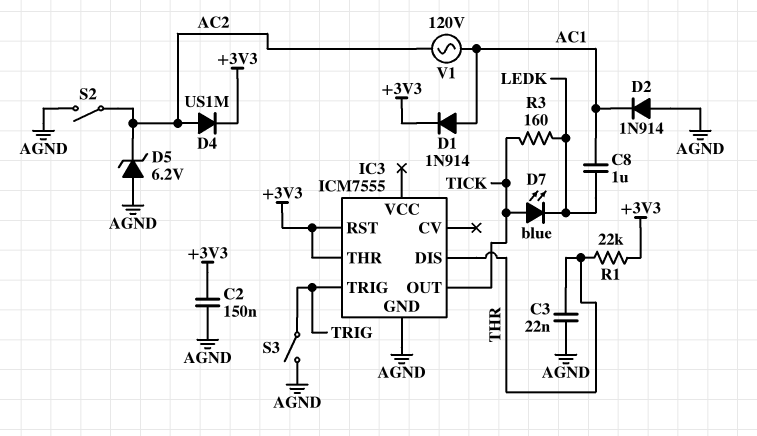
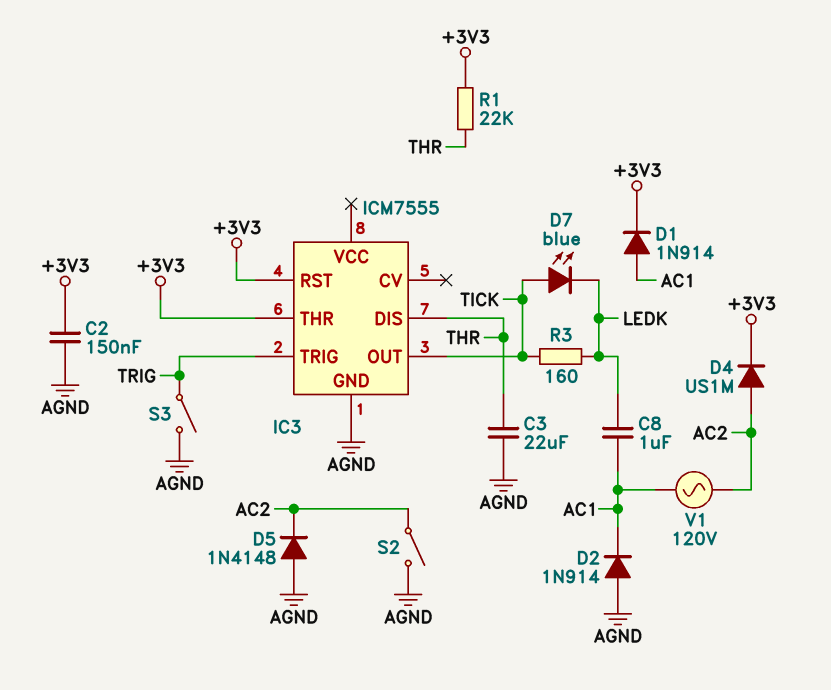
C3: 22nF (AGND, THR) -> 22uF (AGND, THR)
D5: zener 6.2V (A AGND, K AC2) -> diode 1N4148 (A AGND, K AC2)

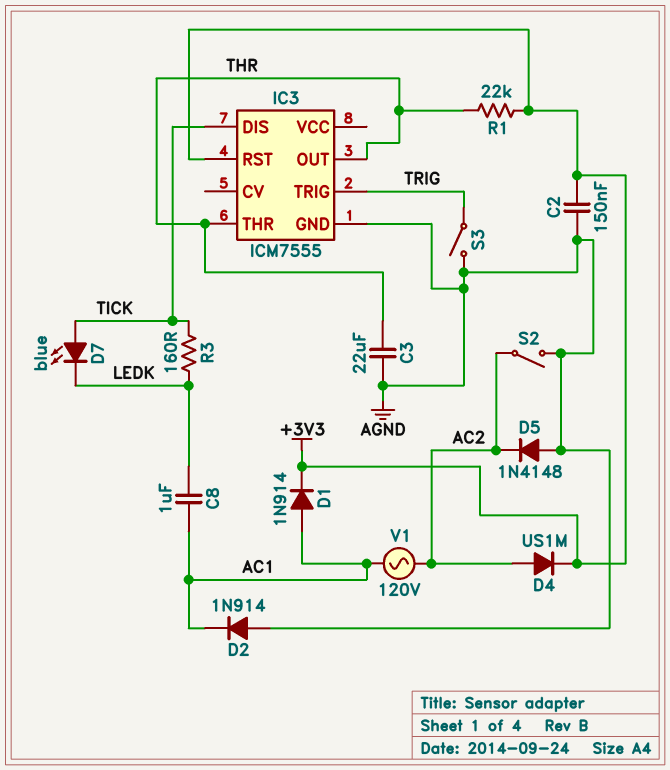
IC3 pin DIS: THR -> TICK
IC3 pin OUT: TICK -> THR
IC3 pin THR: +3V3 -> THR

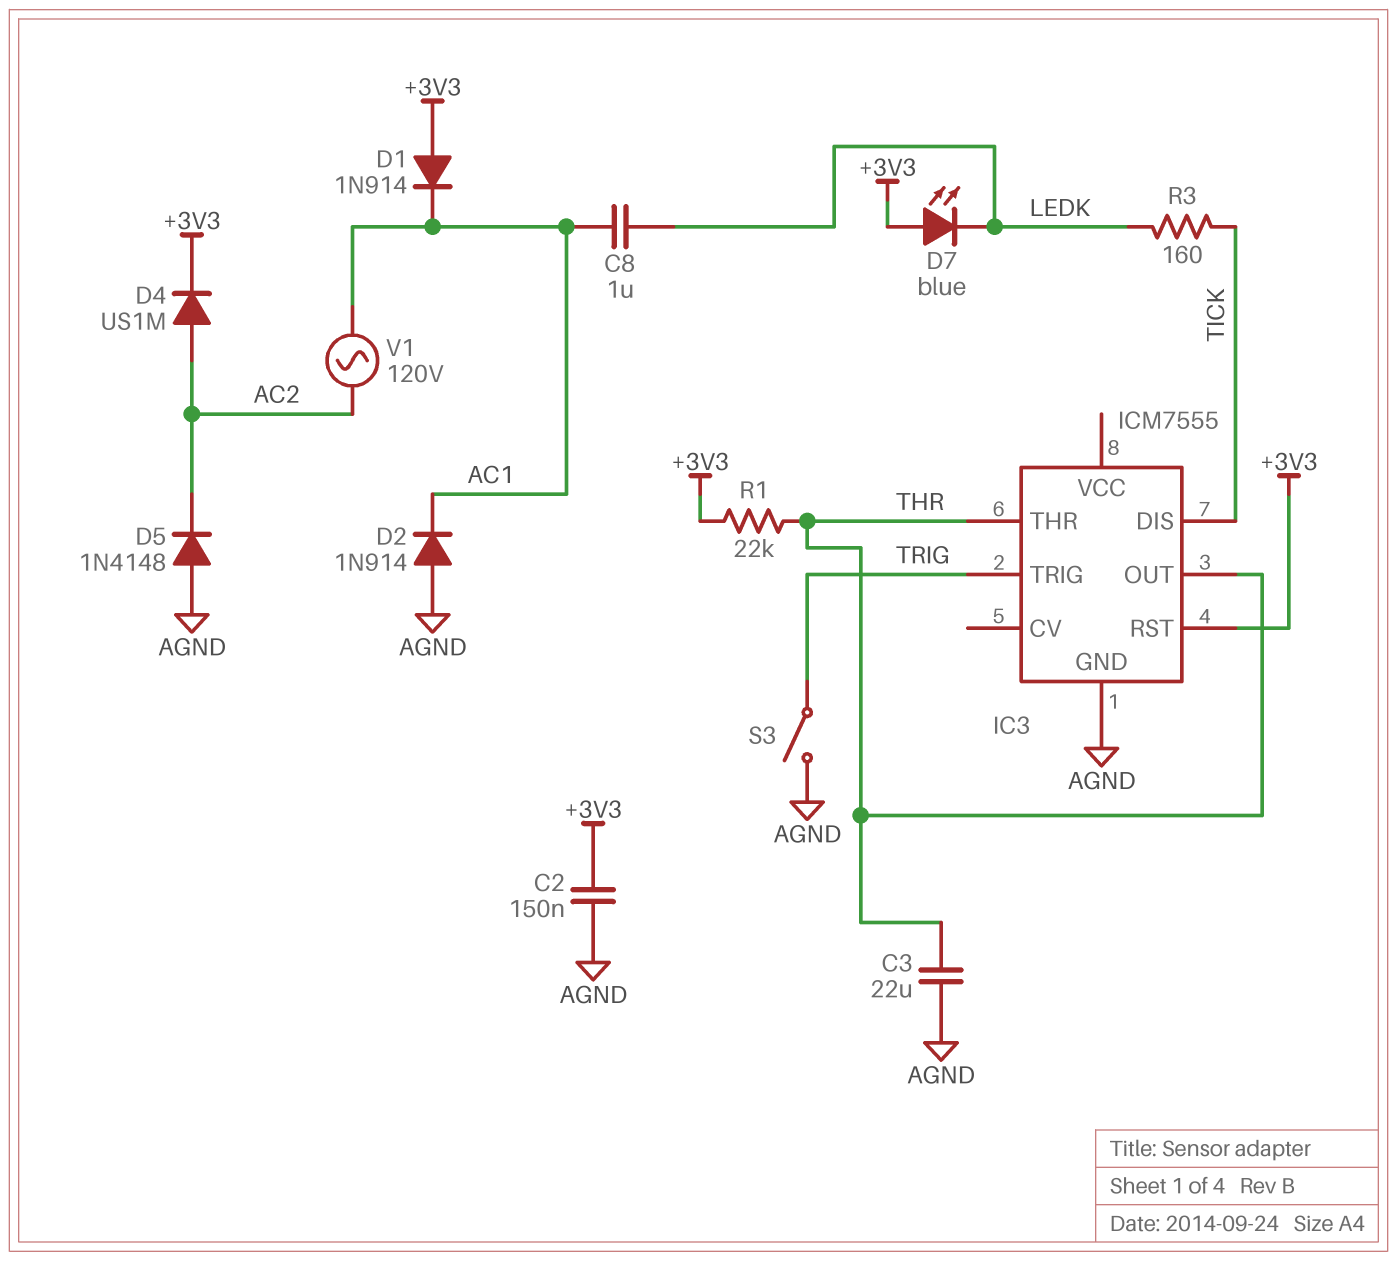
D1: diode 1N914 (A AC1, K +3V3) -> diode 1N914 (A +3V3, K AC1)
D7: LED blue (A TICK, K LEDK) -> LED blue (A +3V3, K LEDK)
S2: switch (AC2, AGND) -> none

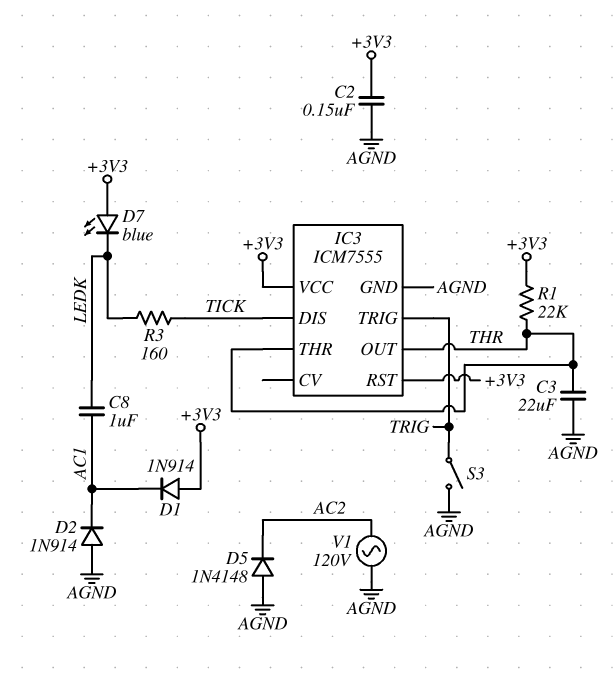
D4: diode US1M (A AC2, K +3V3) -> none
IC3 pin VCC: none -> +3V3
V1: AC 120V (AC1, AC2) -> AC 120V (AC2, AGND)

